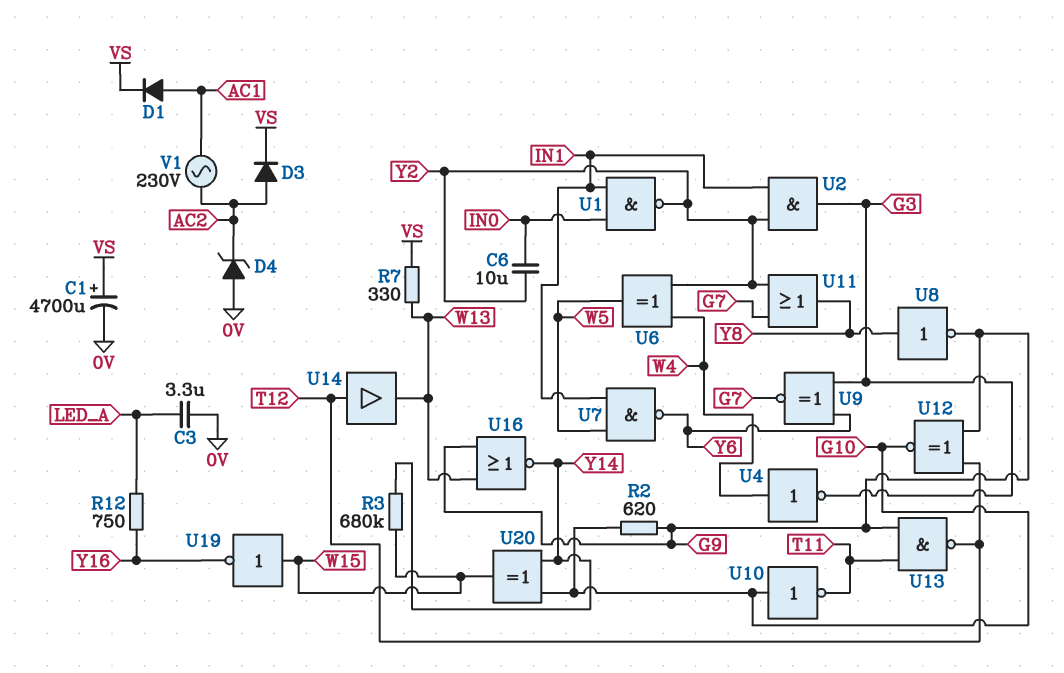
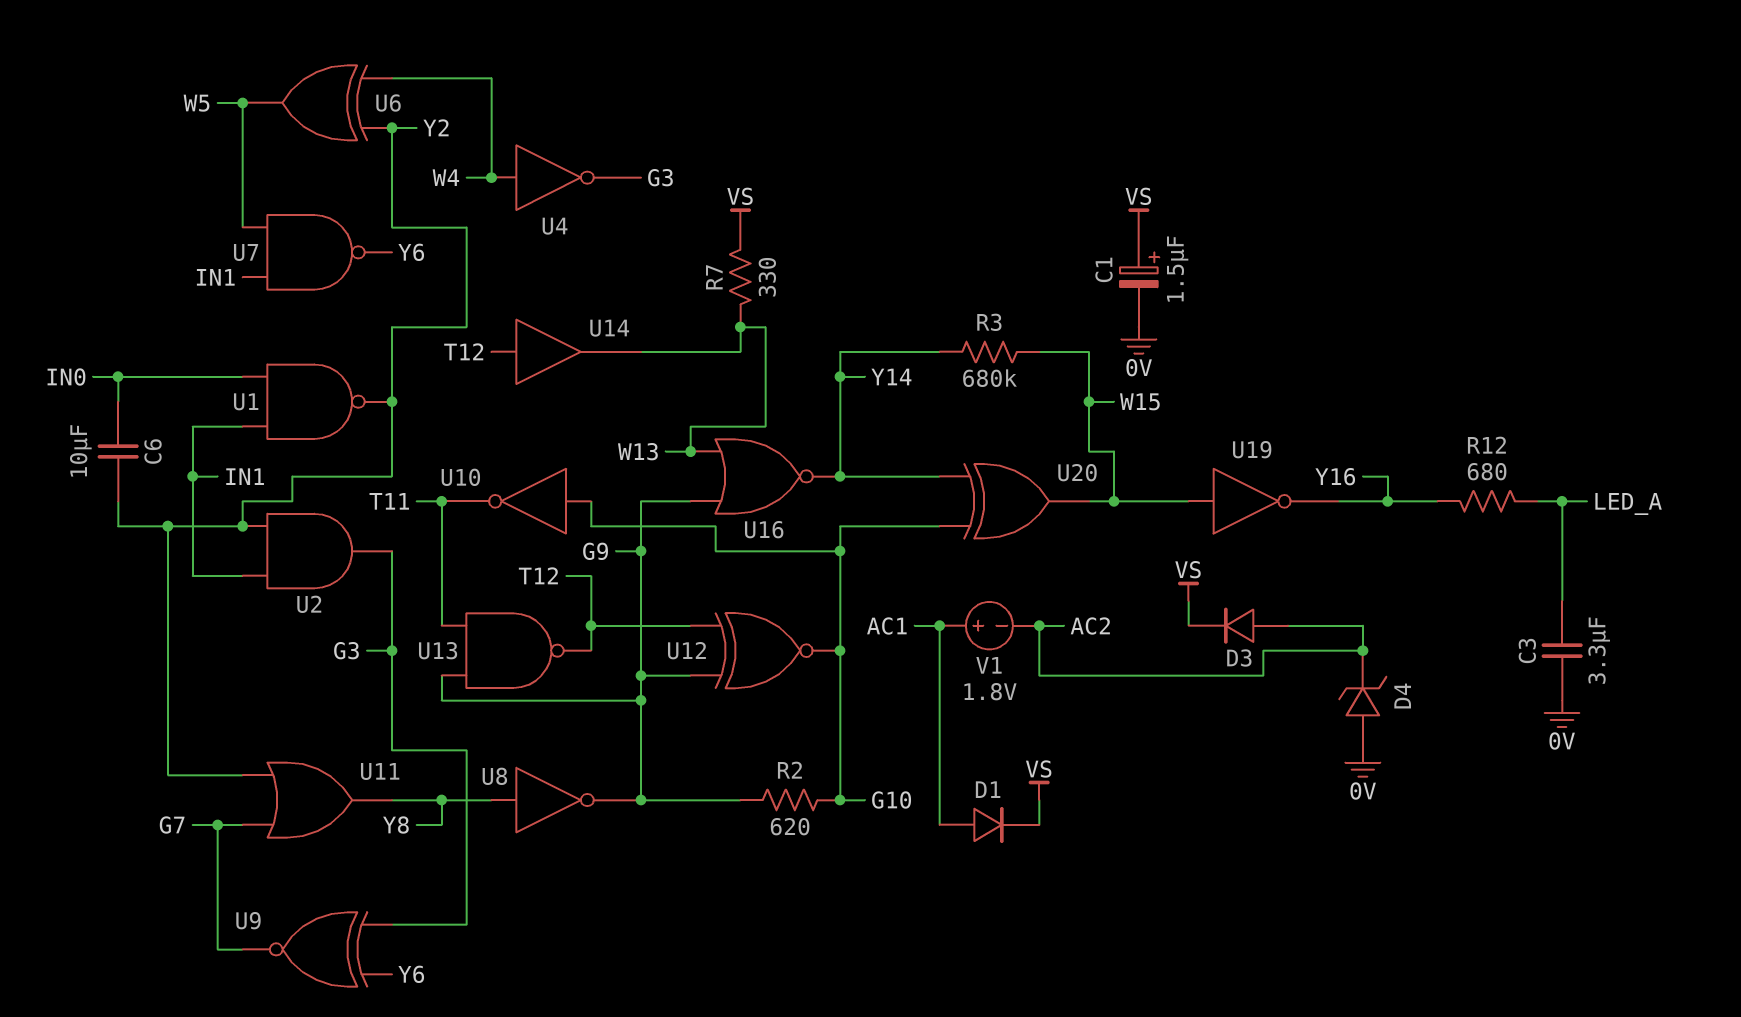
C1: 4700uF (plus VS, minus 0V) -> 1.5uF (plus VS, minus 0V)
R12: 750 (LED_A, Y16) -> 680 (LED_A, Y16)
V1: AC 230V (AC1, AC2) -> 1.8V (plus AC1, minus AC2)

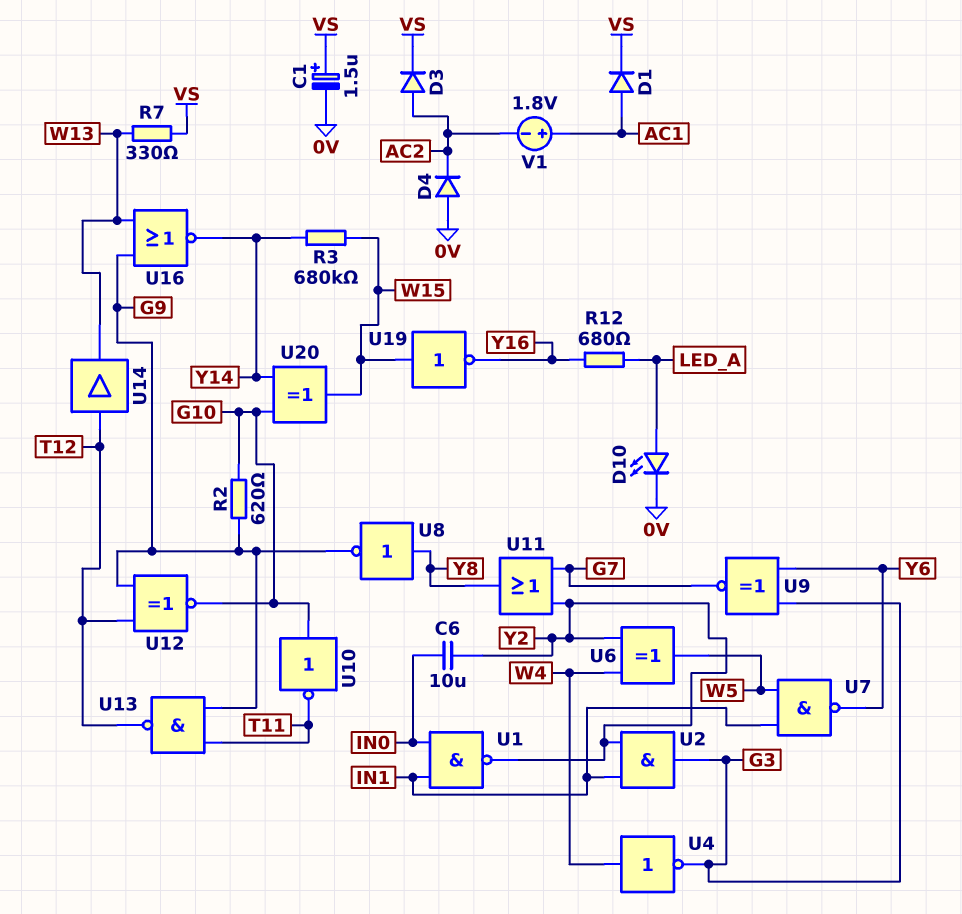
C3: 3.3uF (0V, LED_A) -> none
D4: zener (A 0V, K AC2) -> diode (A 0V, K AC2)
D10: none -> LED (A LED_A, K 0V)

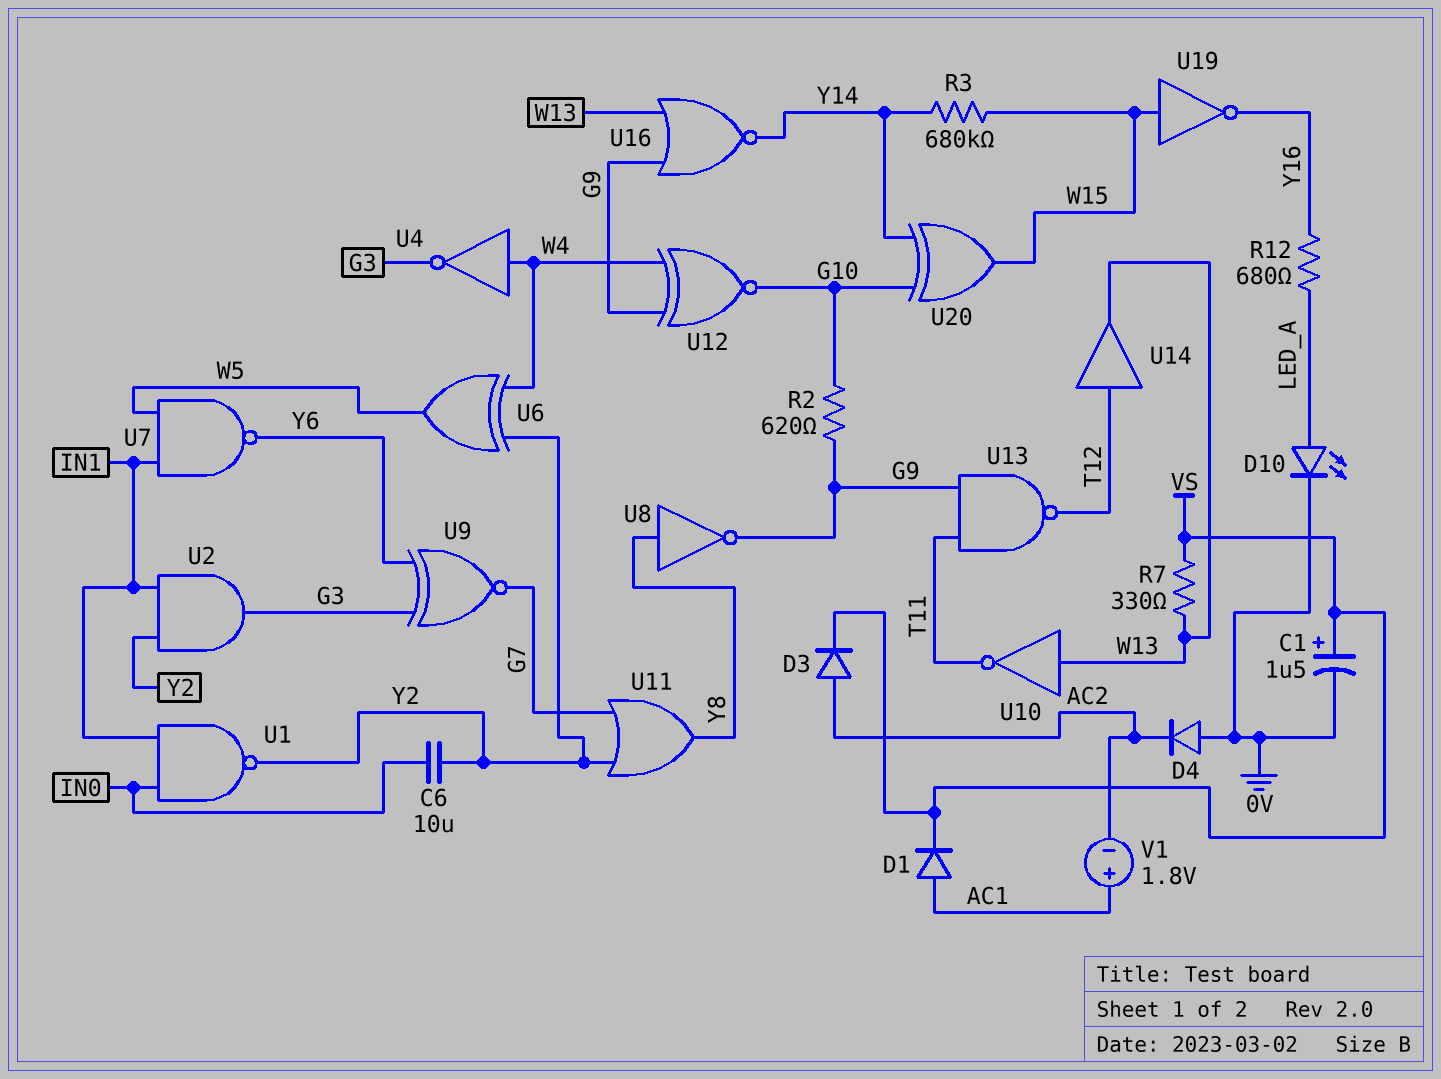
U10: NOT (in G10, out T11) -> NOT (in W13, out T11)
U12: XNOR (in G9, in T12, out G10) -> XNOR (in G9, in W4, out G10)

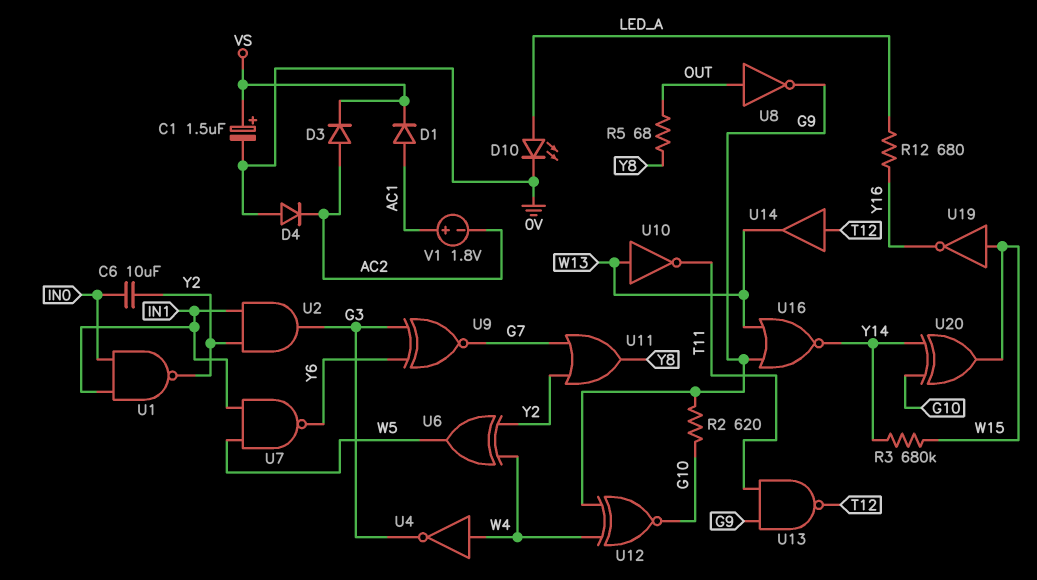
R5: none -> 68 (OUT, Y8)
R7: 330 (VS, W13) -> none
U8: NOT (in Y8, out G9) -> NOT (in OUT, out G9)

